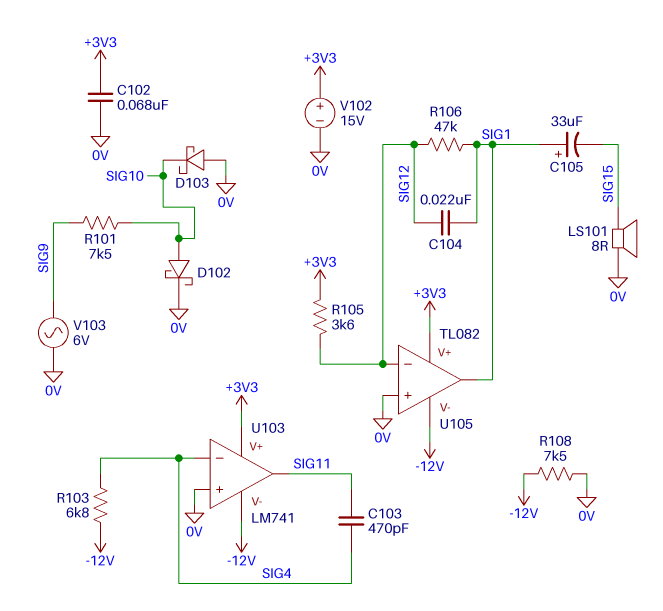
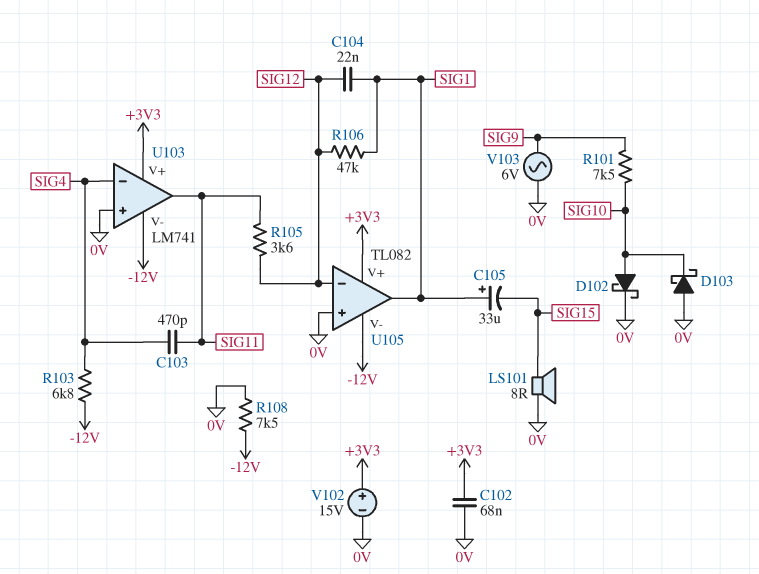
R105: 3.6k (+3V3, SIG12) -> 3.6k (SIG11, SIG12)

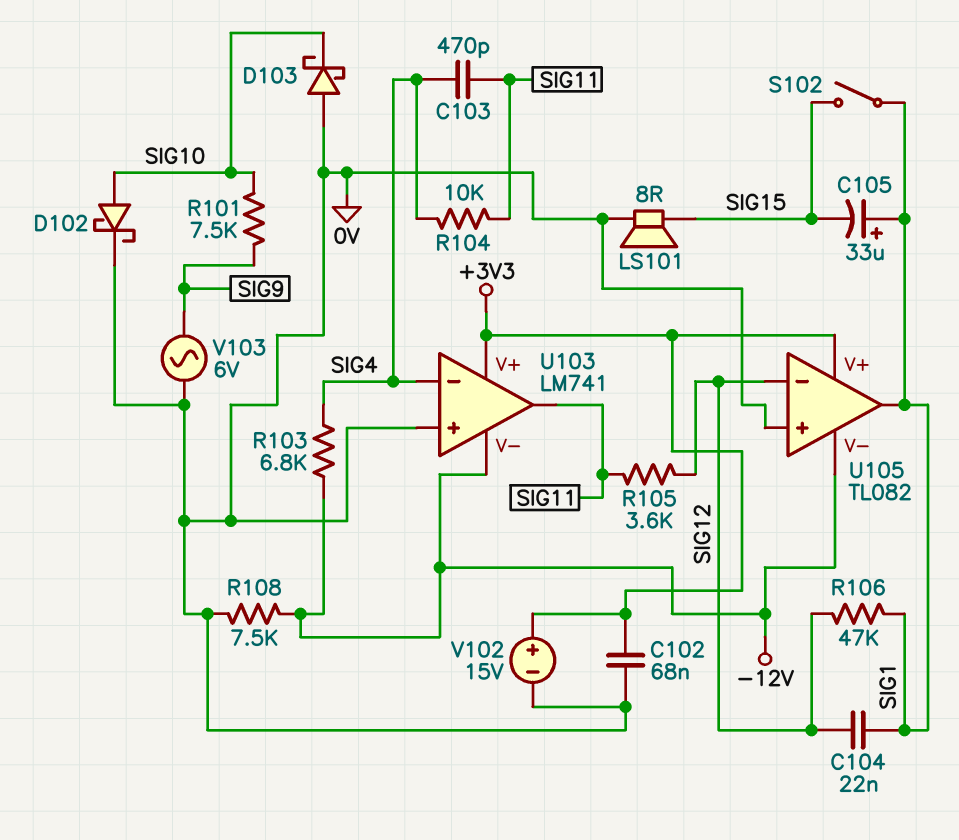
R104: none -> 10k (SIG4, SIG11)
S102: none -> switch (SIG1, SIG15)

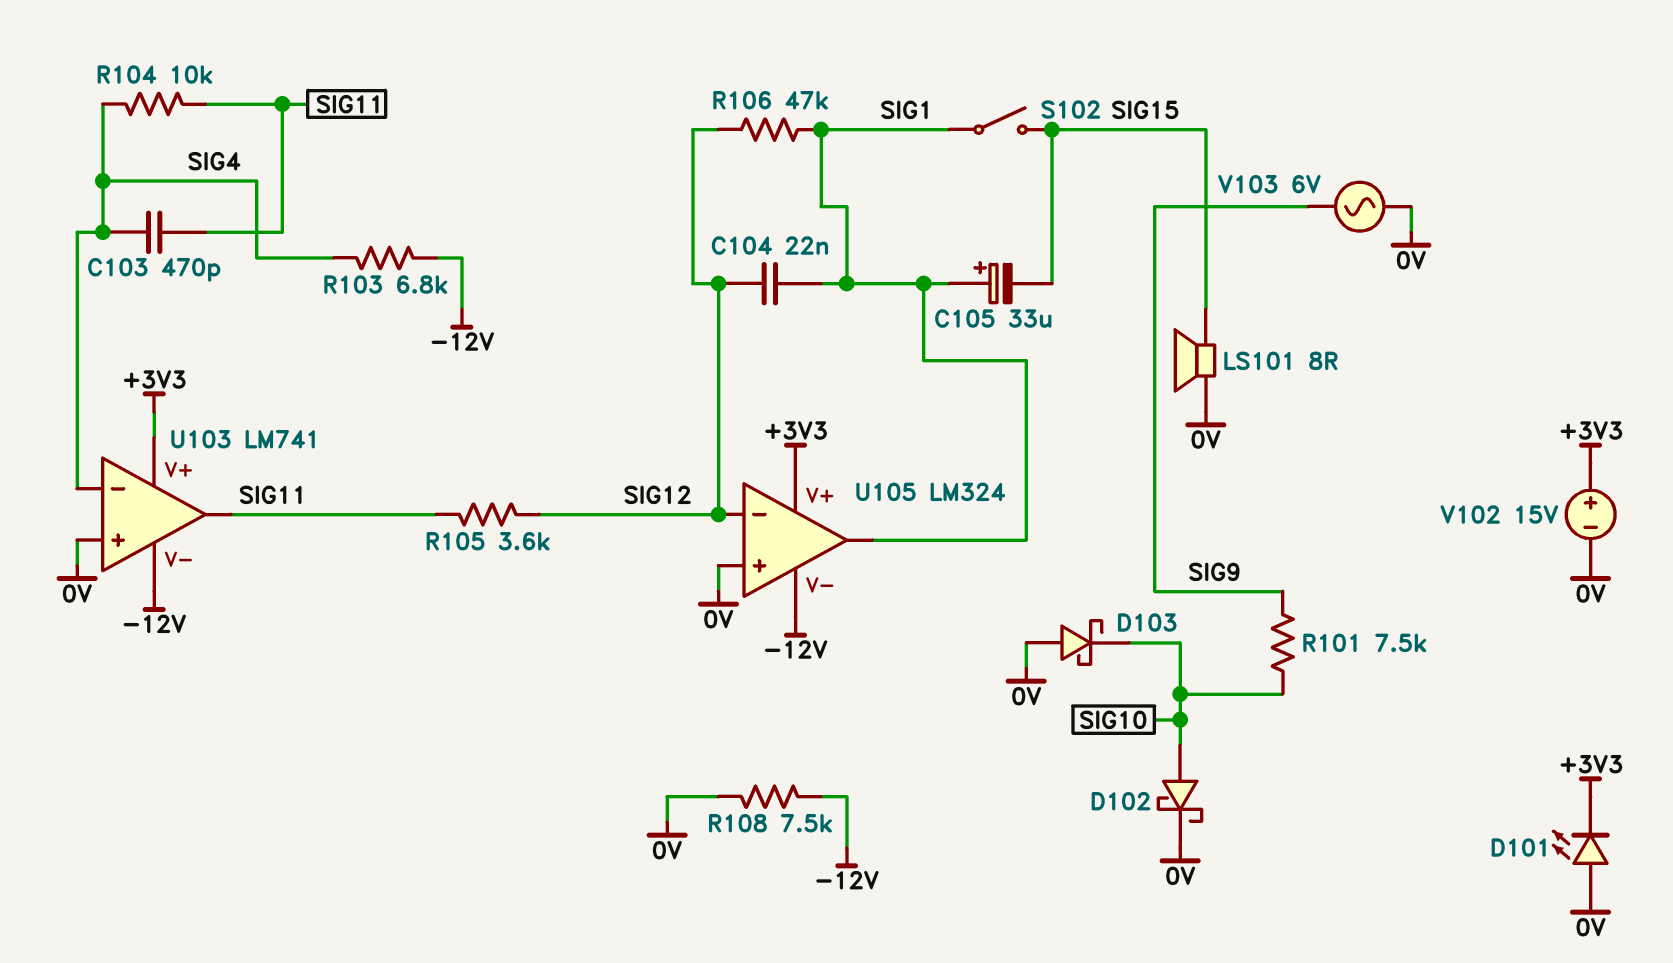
C102: 68nF (+3V3, 0V) -> none
D101: none -> LED (A 0V, K +3V3)
U105: TL082 -> LM324

